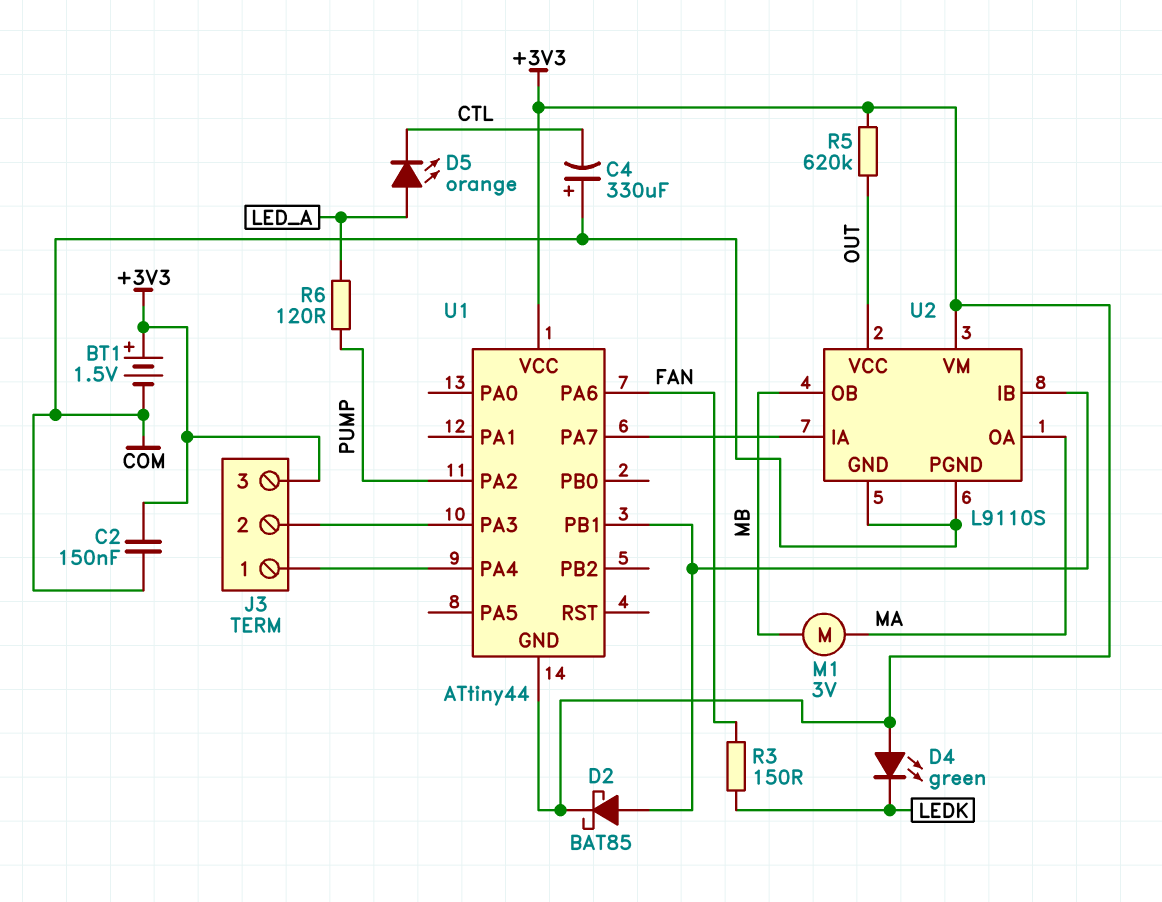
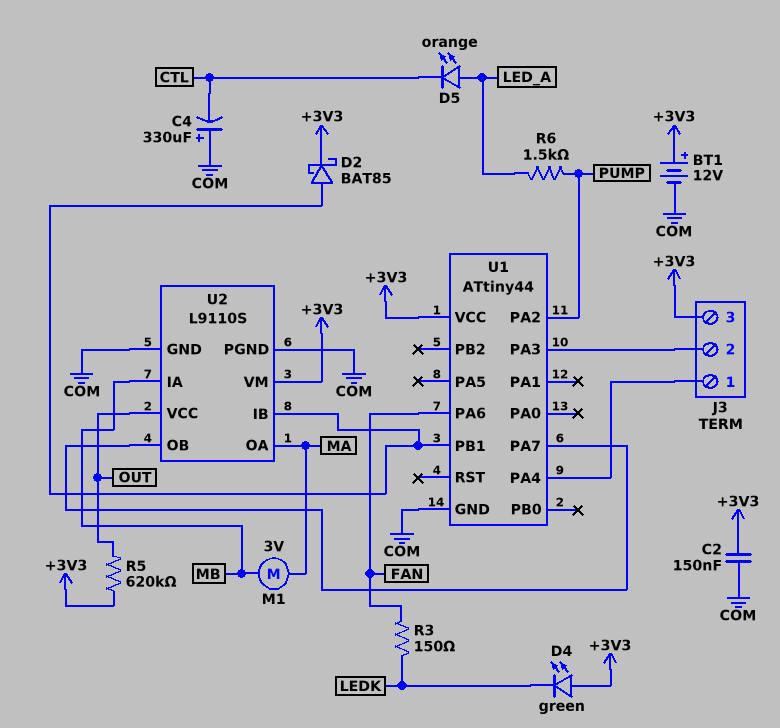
BT1: 1.5V (plus +3V3, minus COM) -> 12V (plus +3V3, minus COM)
R6: 120 (LED_A, PUMP) -> 1.5k (LED_A, PUMP)
U1 pin GND: +3V3 -> COM
U2 pin IA: U1/PA7 -> MB
U2 pin OB: MB -> U1/PA7

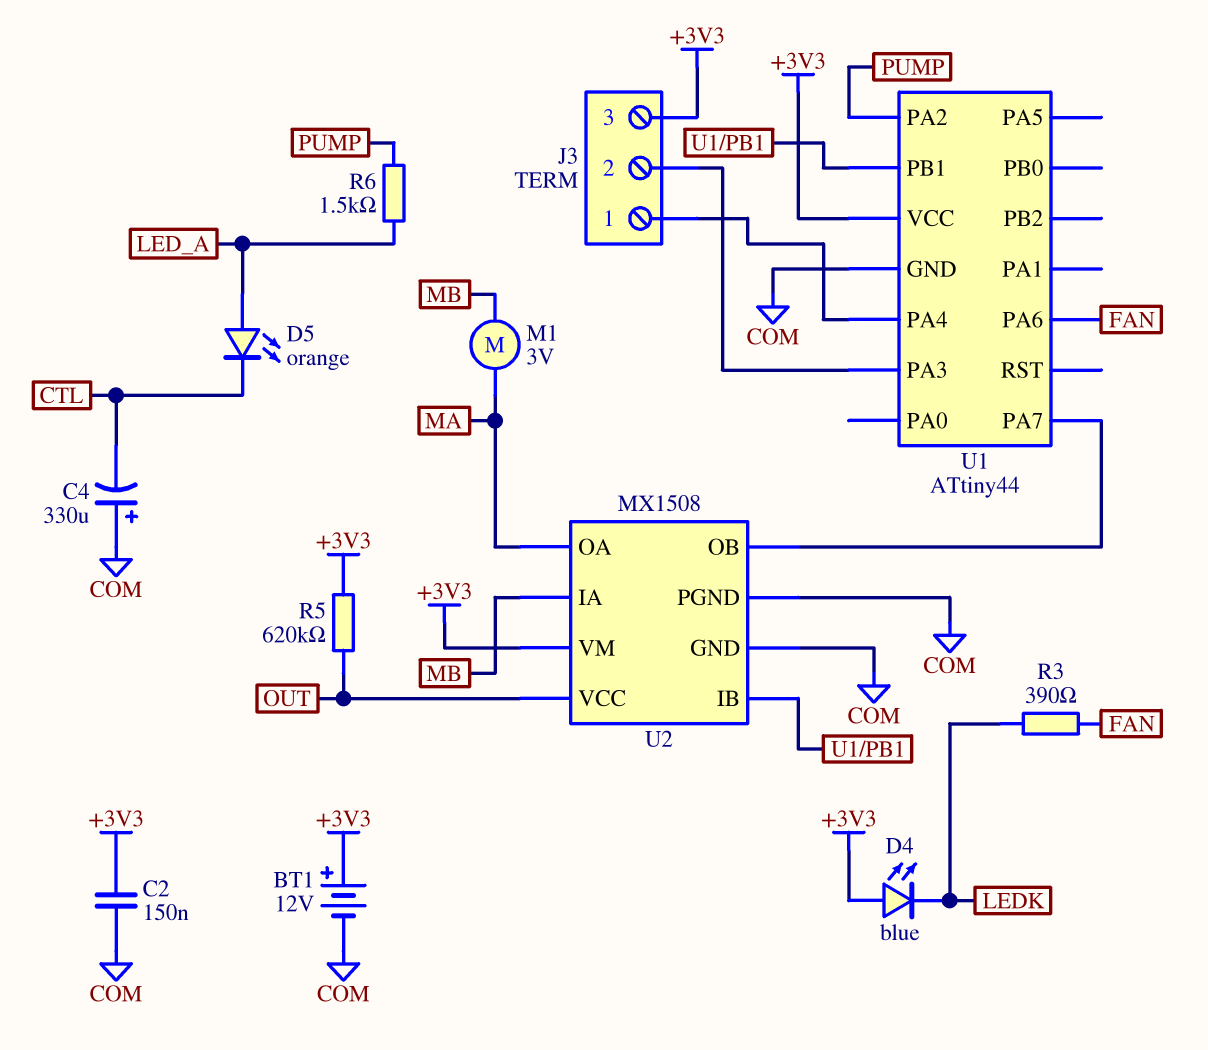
D2: schottky BAT85 (A U1/PB1, K +3V3) -> none
D4: LED green (A +3V3, K LEDK) -> LED blue (A +3V3, K LEDK)
R3: 150 (FAN, LEDK) -> 390 (FAN, LEDK)
U2: L9110S -> MX1508

